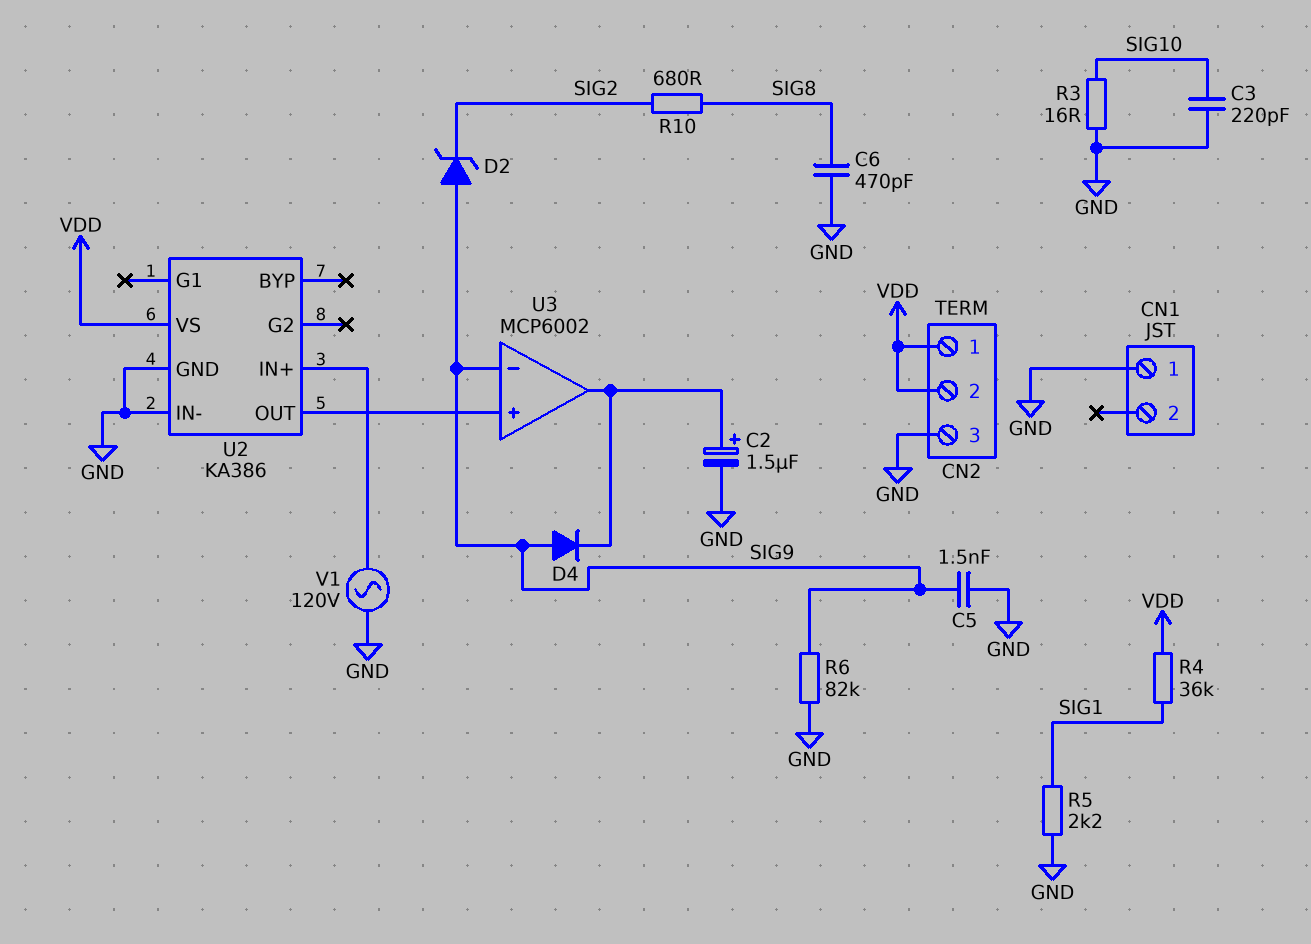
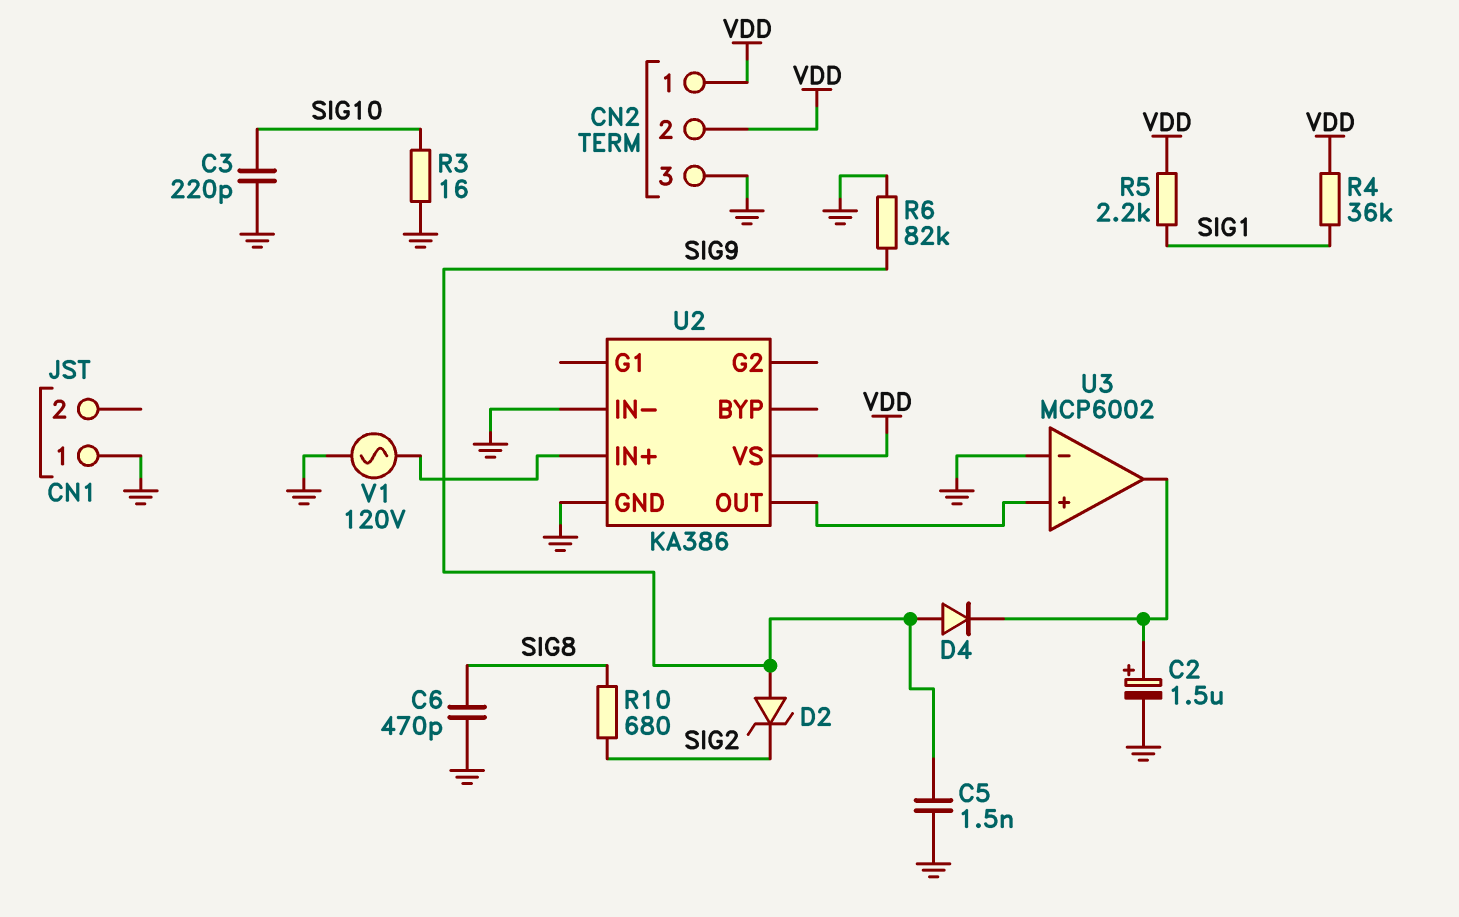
R5: 2.2k (GND, SIG1) -> 2.2k (SIG1, VDD)
U3 pin in-: SIG9 -> GND

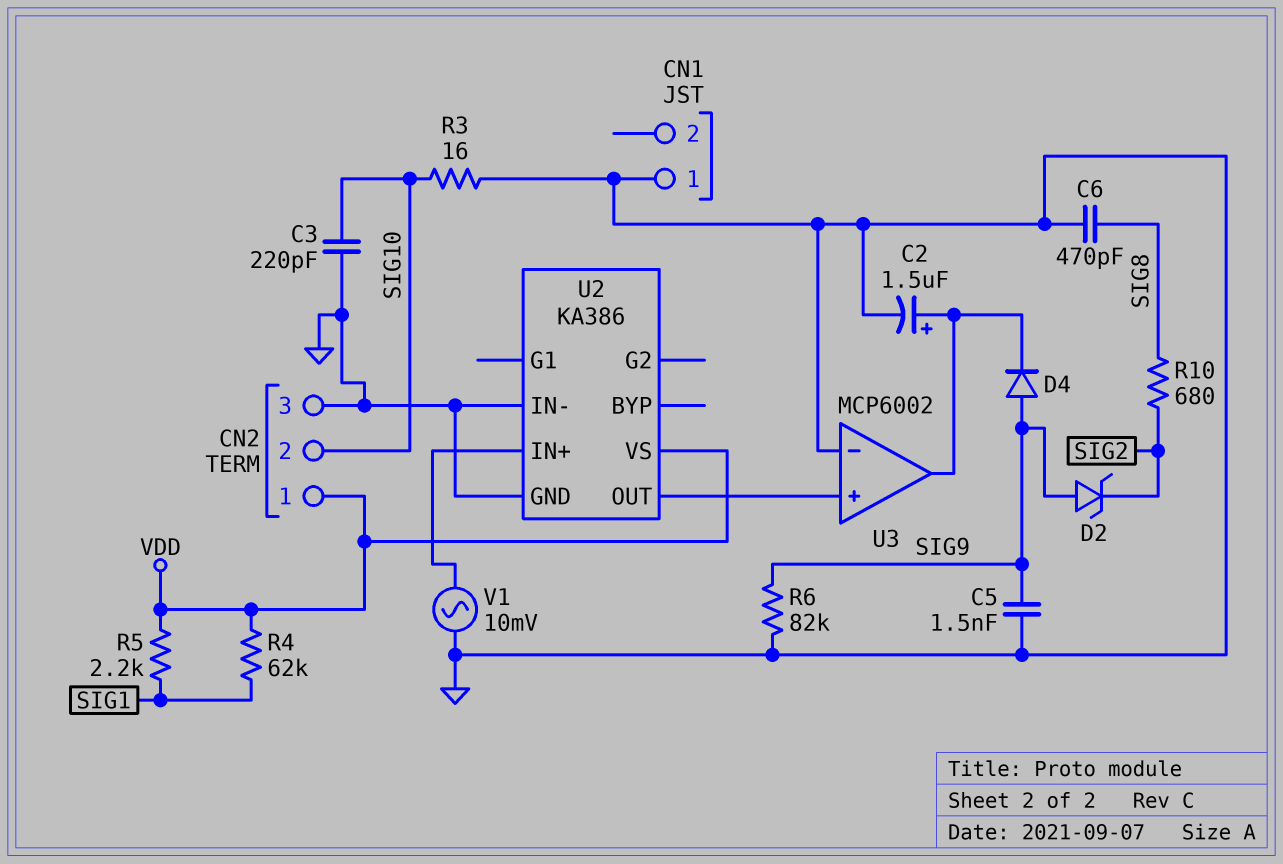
CN2 pin 2: VDD -> SIG10
R4: 36k (SIG1, VDD) -> 62k (SIG1, VDD)
V1: AC 120V (GND, U2/IN+) -> AC 10mV (GND, U2/IN+)

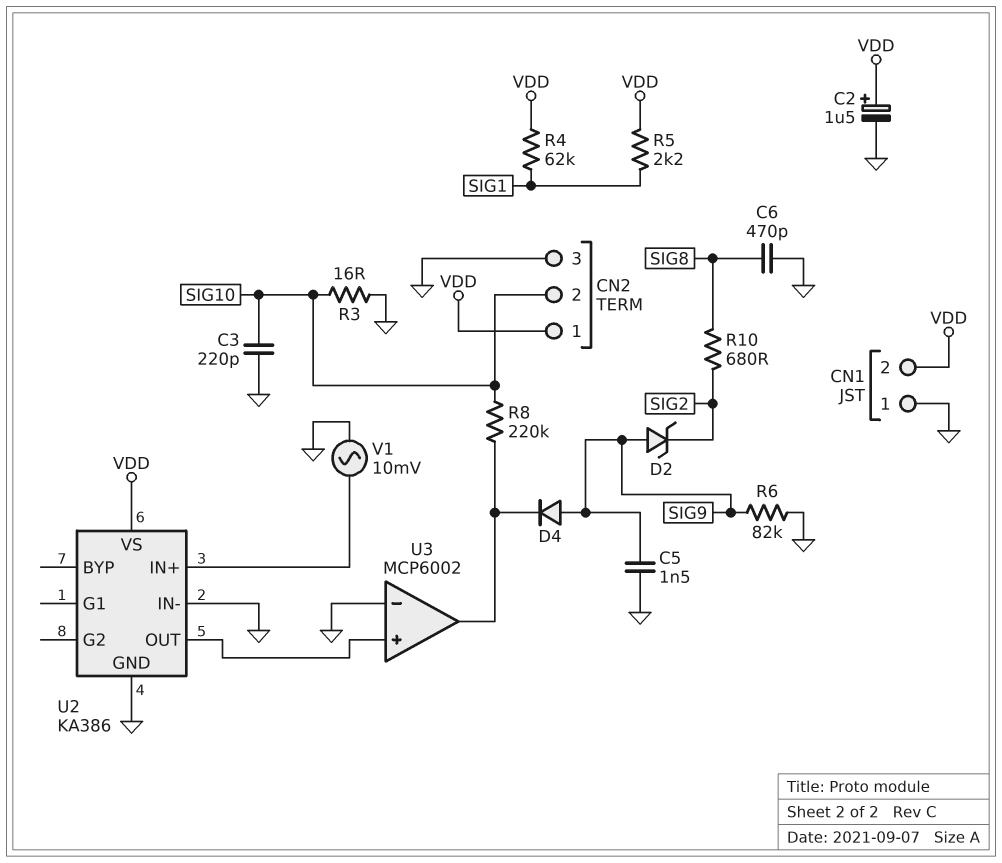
C2: 1.5uF (plus U3/out, minus GND) -> 1.5uF (plus VDD, minus GND)
CN1 pin 2: none -> VDD
R8: none -> 220k (SIG10, U3/out)

